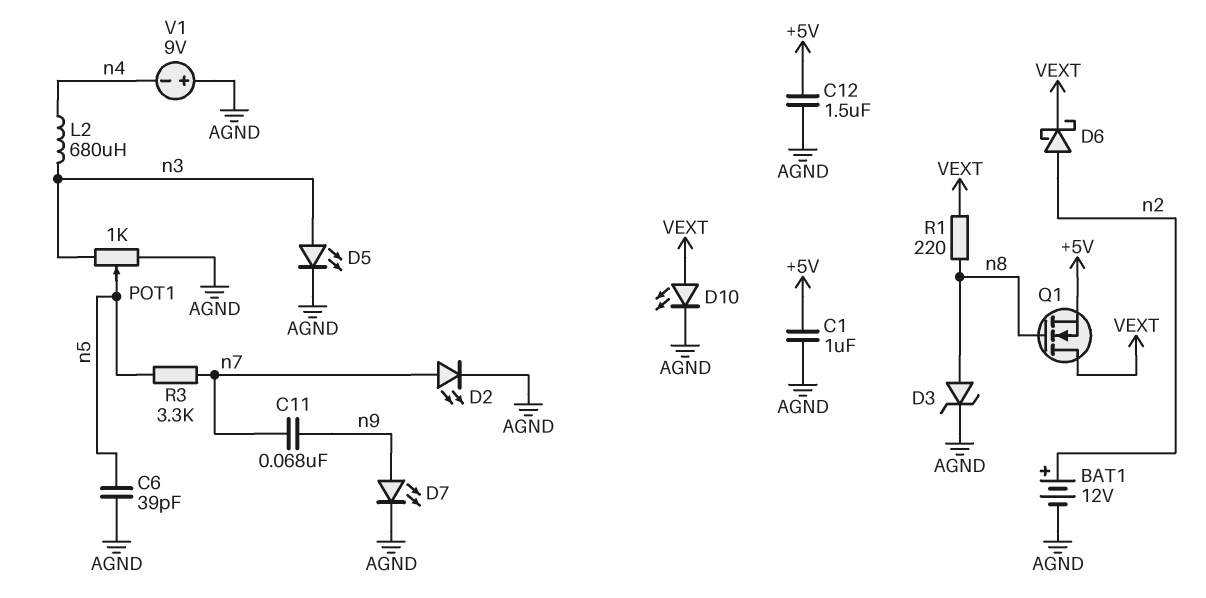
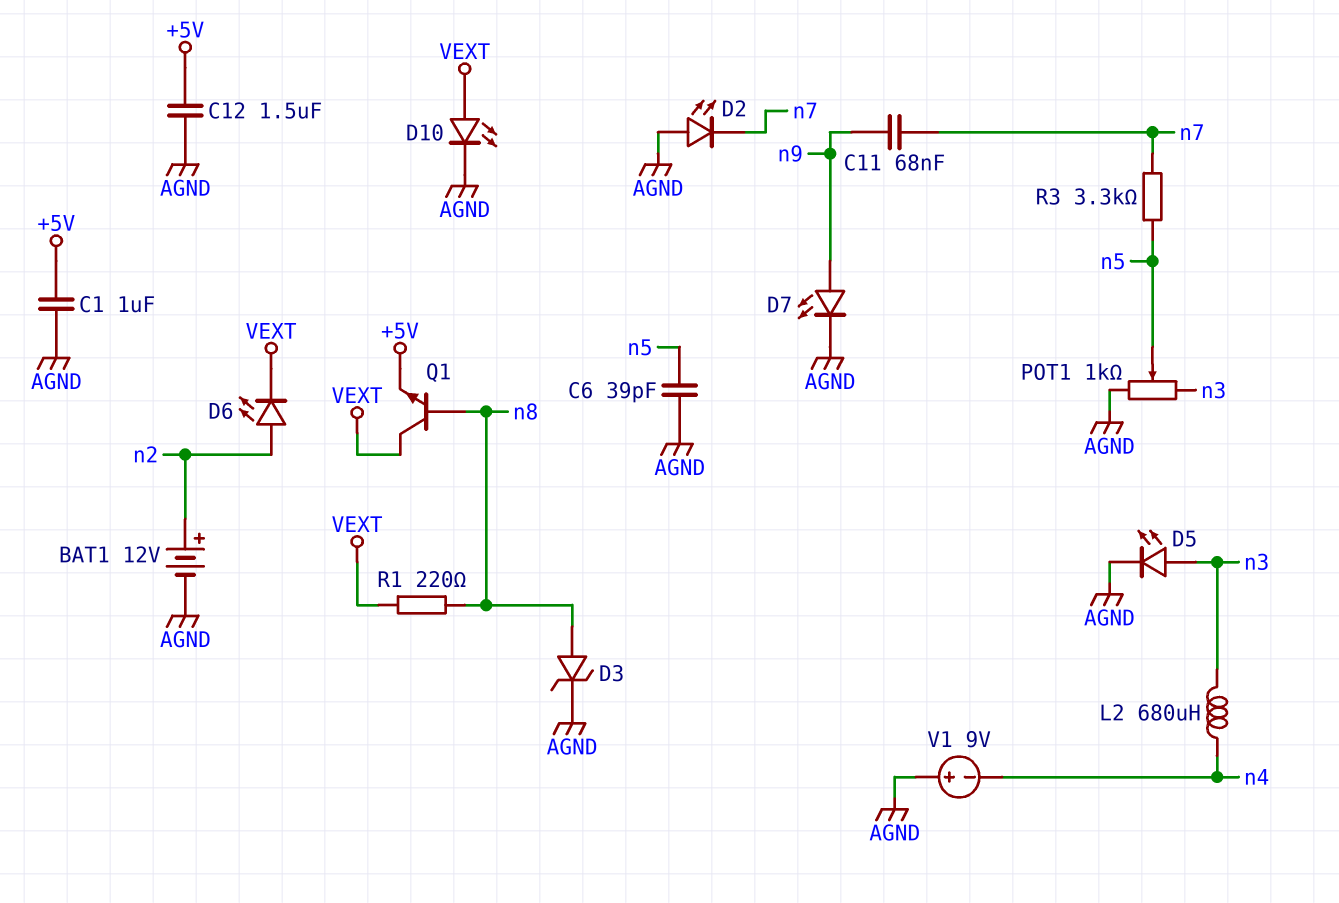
D2: LED (A n7, K AGND) -> LED (A AGND, K n7)
D6: schottky (A n2, K VEXT) -> LED (A n2, K VEXT)
Q1: NMOS (G n8, D VEXT, S +5V) -> NPN (B n8, C VEXT, E +5V)

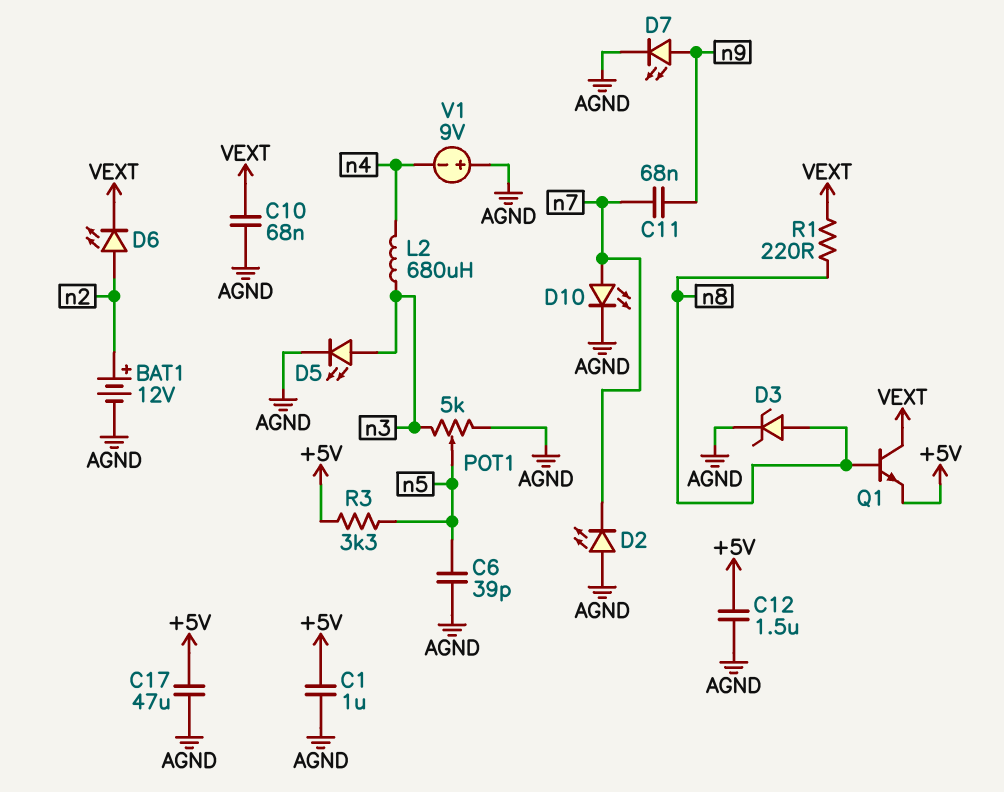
C10: none -> 68nF (AGND, VEXT)
C17: none -> 47uF (+5V, AGND)
D10: LED (A VEXT, K AGND) -> LED (A n7, K AGND)
POT1: 1k (AGND, n3, wiper n5) -> 5k (AGND, n3, wiper n5)
R3: 3.3k (n5, n7) -> 3.3k (+5V, n5)

